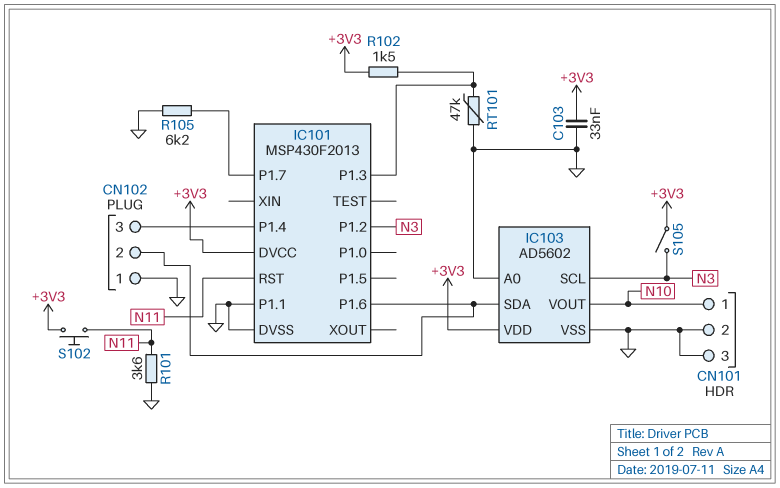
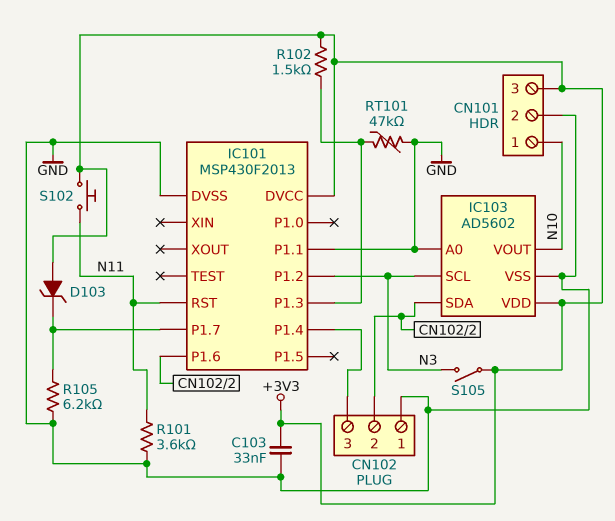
CN101 pin 3: GND -> +3V3
D103: none -> zener (A +3V3, K IC101/P1.7)

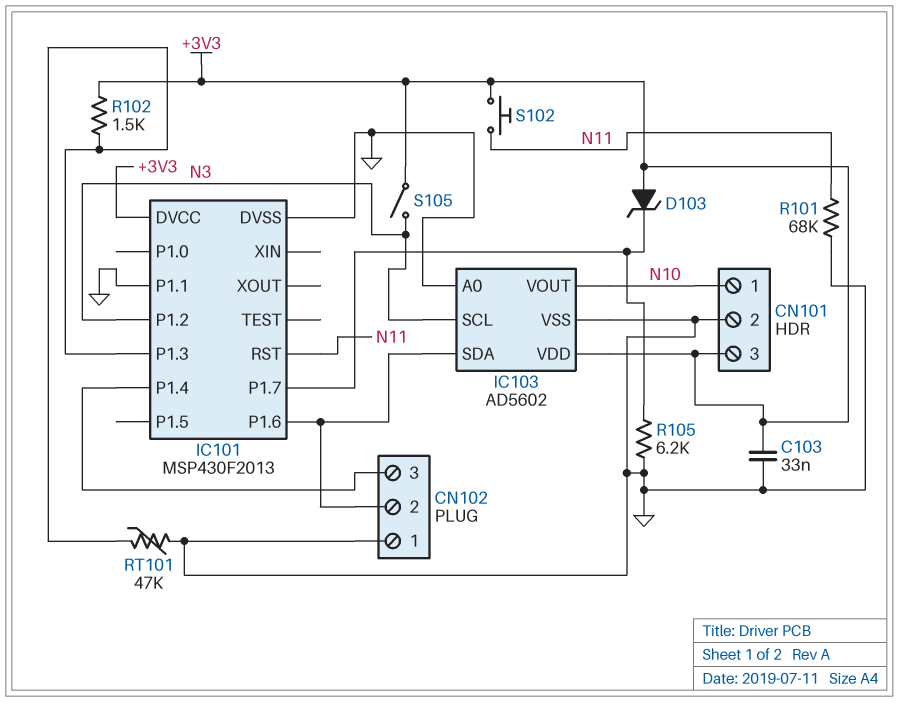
R101: 3.6k (GND, N11) -> 68k (GND, N11)

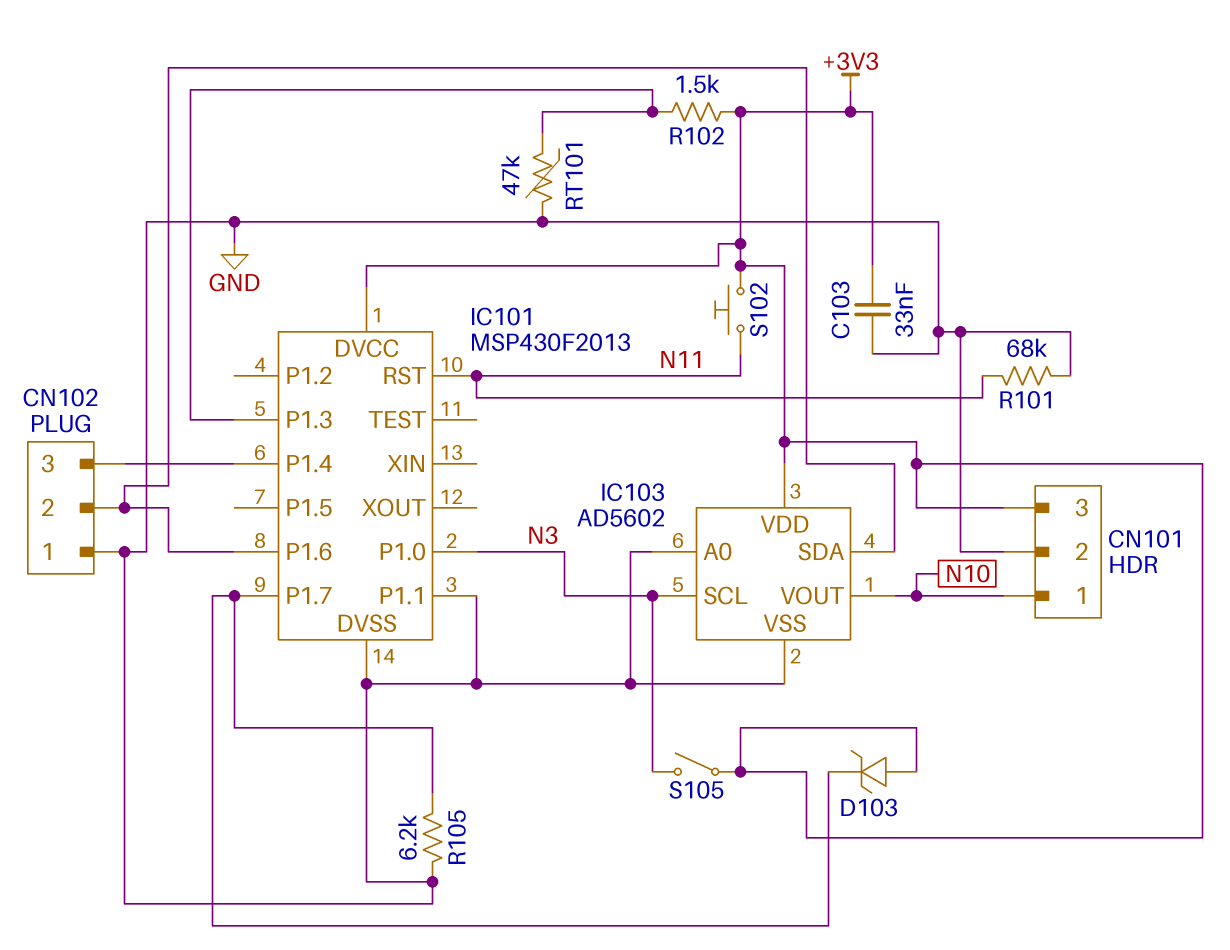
IC101 pin P1.0: none -> N3
IC101 pin P1.2: N3 -> none

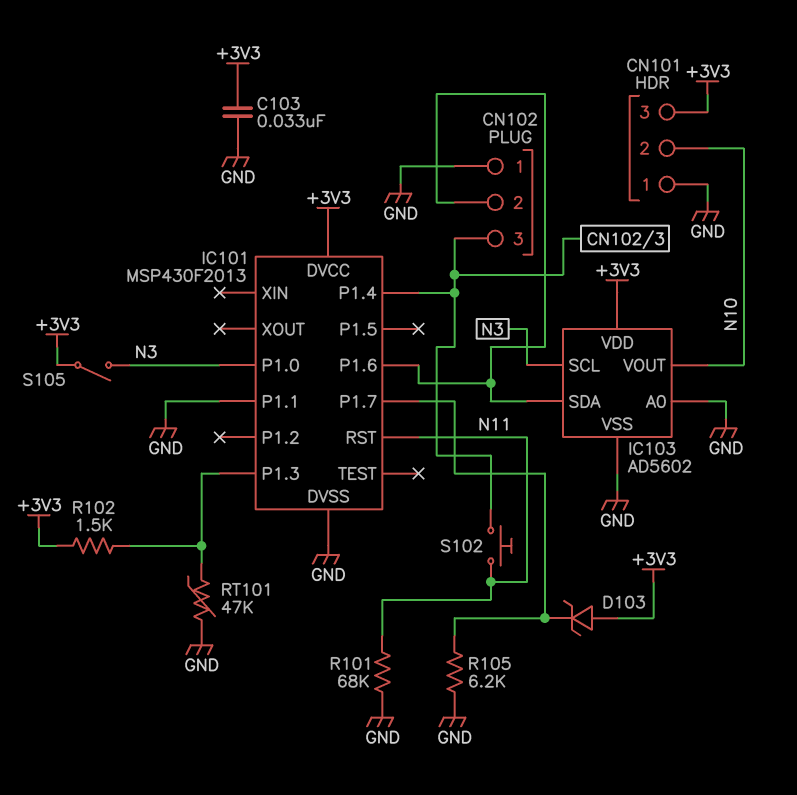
CN101 pin 1: N10 -> GND
CN101 pin 2: GND -> N10
S102: button (+3V3, N11) -> button (CN102/3, N11)

